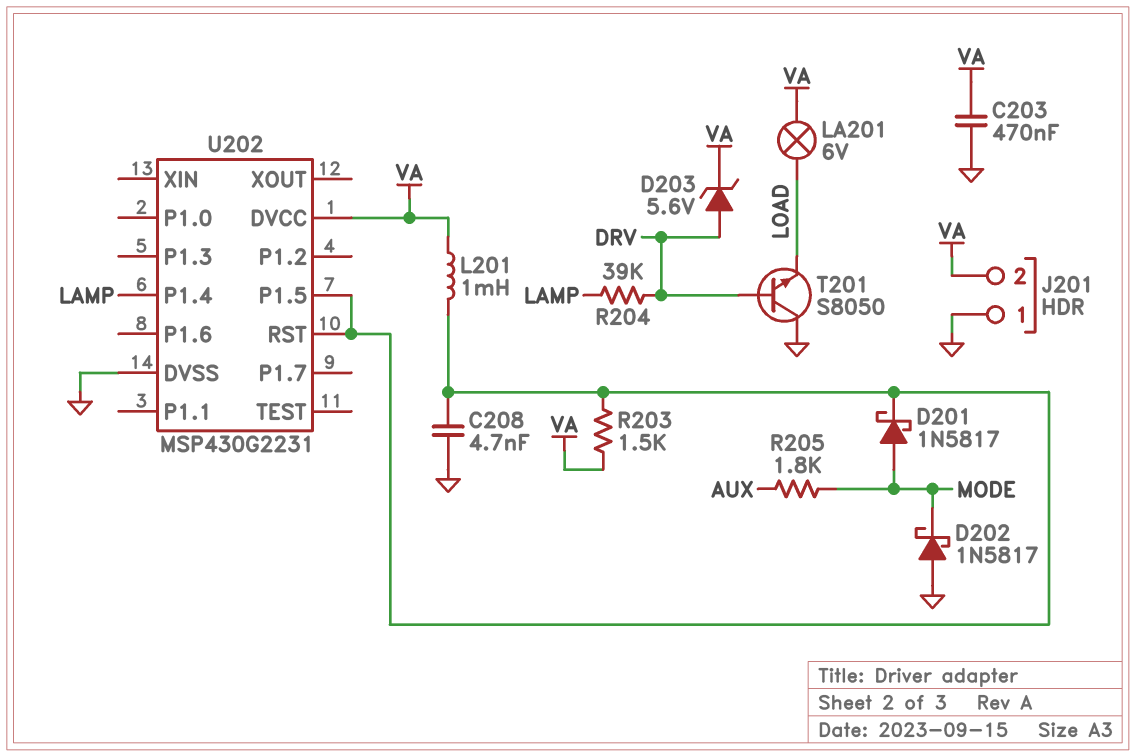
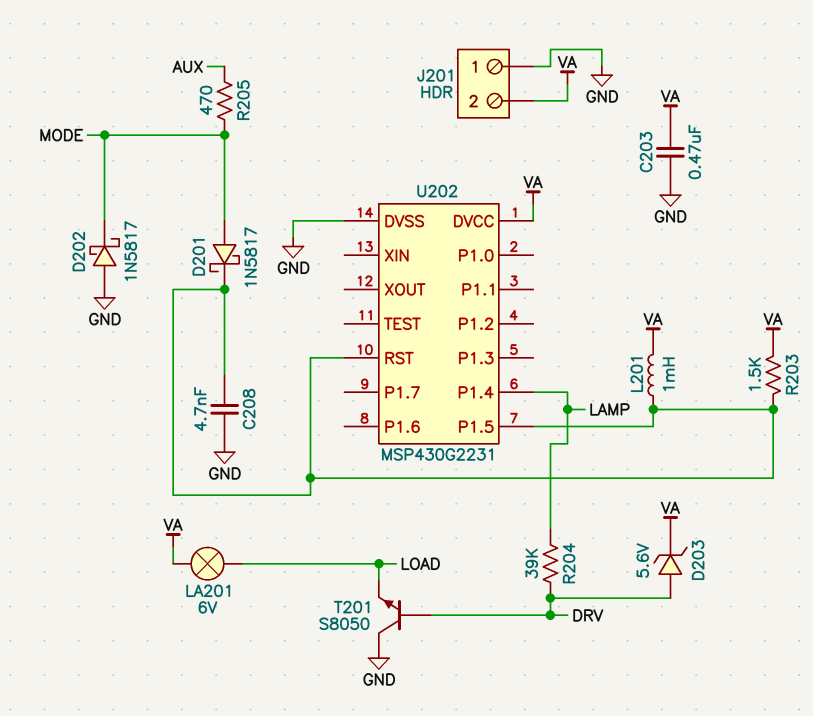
R205: 1.8k (AUX, MODE) -> 470 (AUX, MODE)

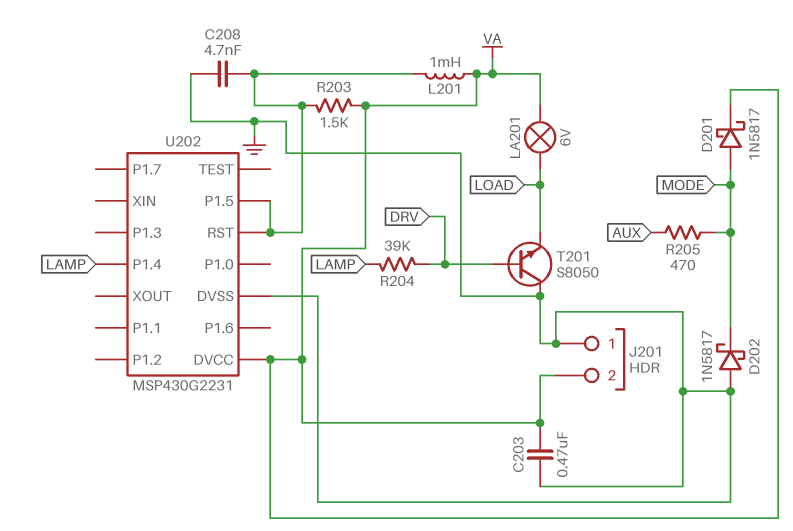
D201: schottky 1N5817 (A MODE, K U202/P1.5) -> schottky 1N5817 (A MODE, K VA)
D203: zener 5.6V (A DRV, K VA) -> none

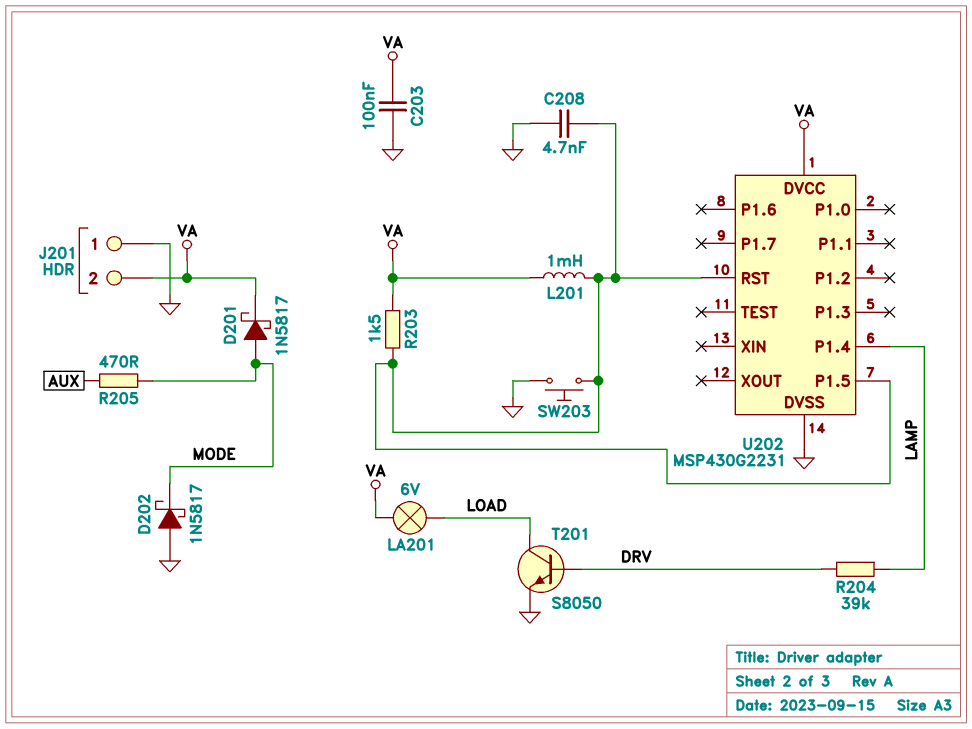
C203: 470nF (GND, VA) -> 100nF (GND, VA)
SW203: none -> button (GND, U202/P1.5)
T201: NPN S8050 (B DRV, C GND, E LOAD) -> NPN S8050 (B DRV, C LOAD, E GND)

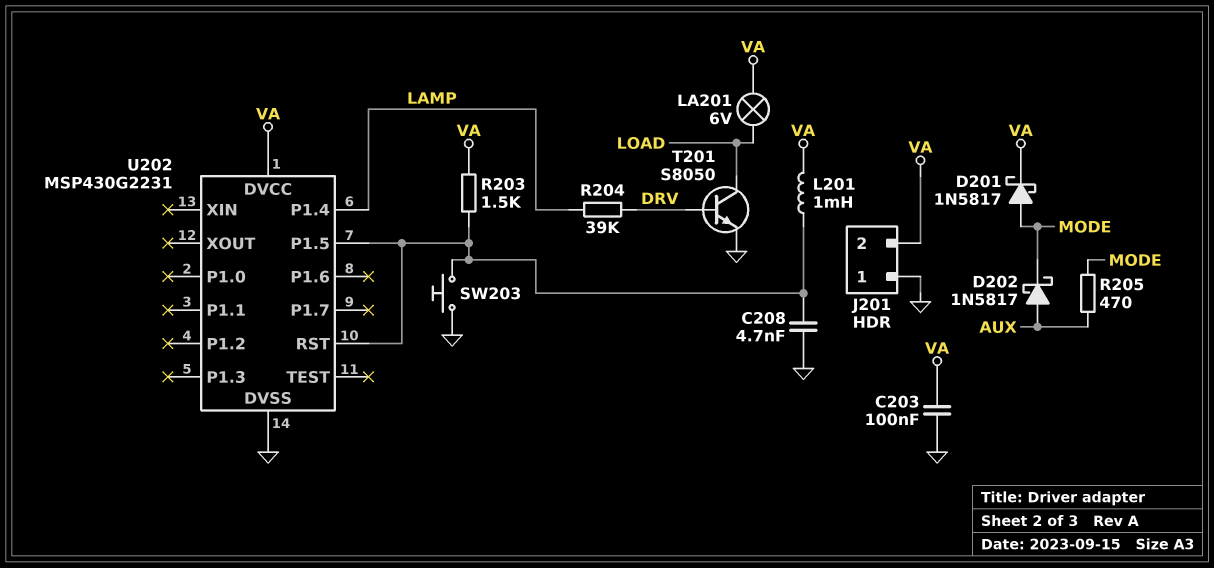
D202: schottky 1N5817 (A GND, K MODE) -> schottky 1N5817 (A AUX, K MODE)

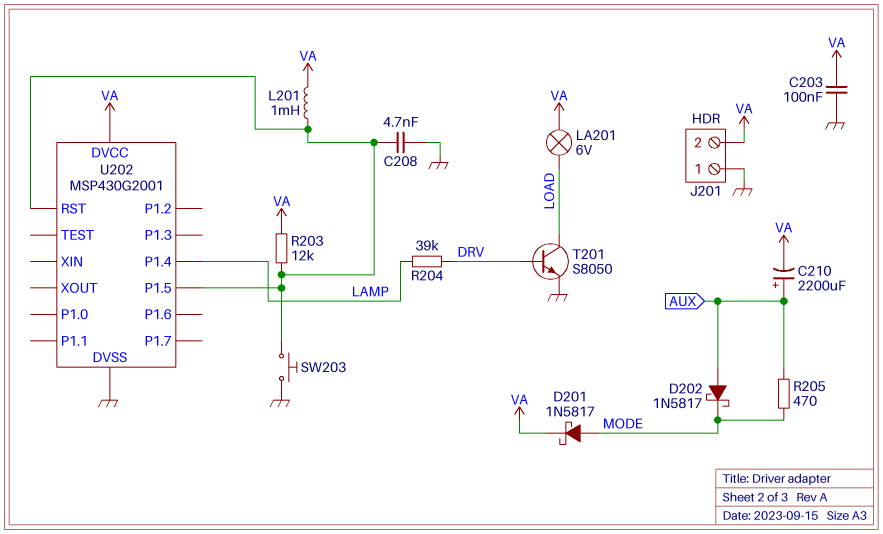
C210: none -> 2200uF (plus AUX, minus VA)
R203: 1.5k (U202/P1.5, VA) -> 12k (U202/P1.5, VA)
U202: MSP430G2231 -> MSP430G2001

